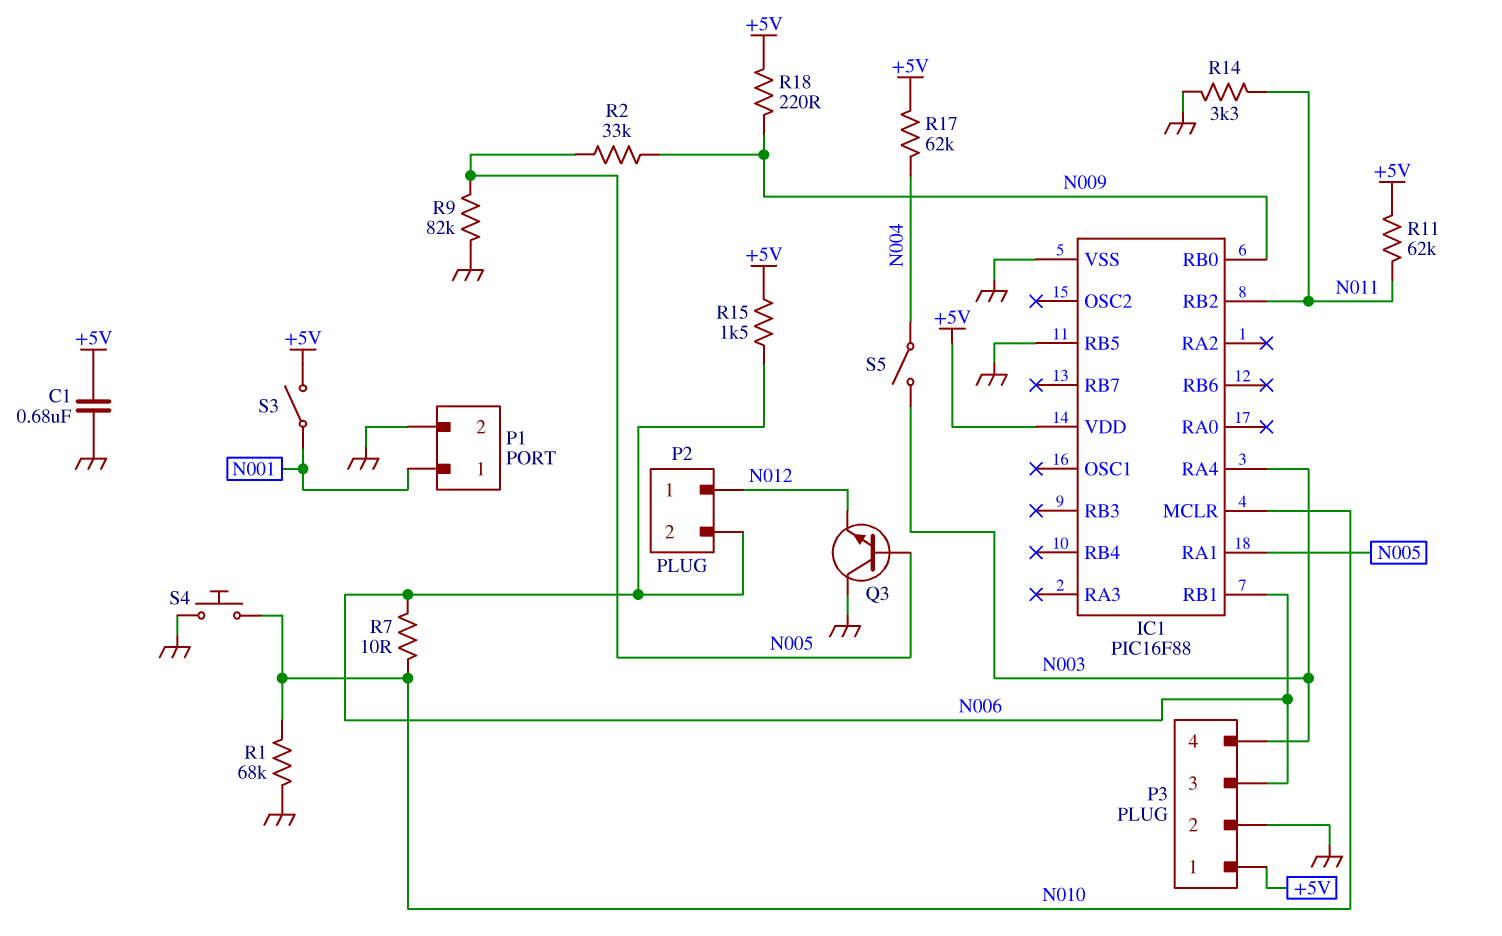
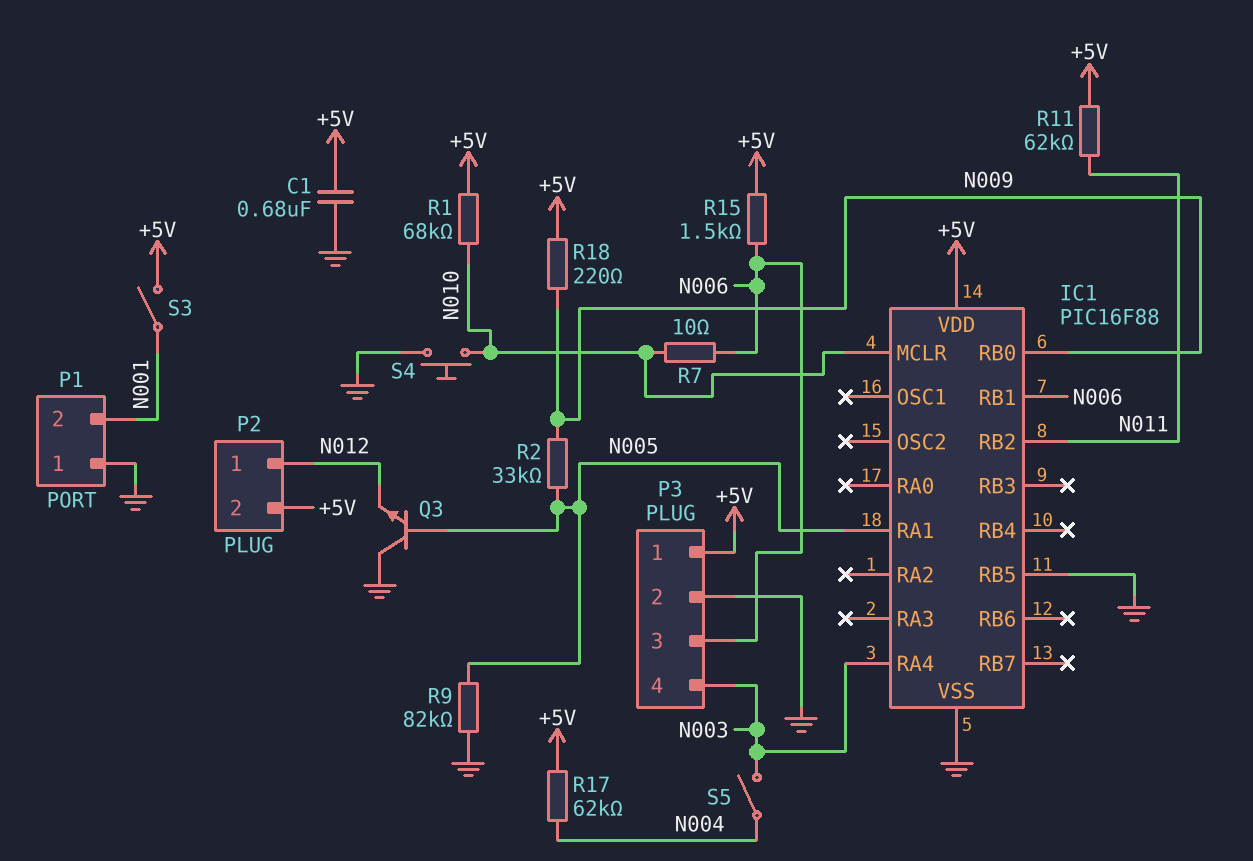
P1 pin 1: N001 -> GND
P1 pin 2: GND -> N001
P2 pin 2: N006 -> +5V
R1: 68k (GND, N010) -> 68k (+5V, N010)
R14: 3.3k (GND, N011) -> none

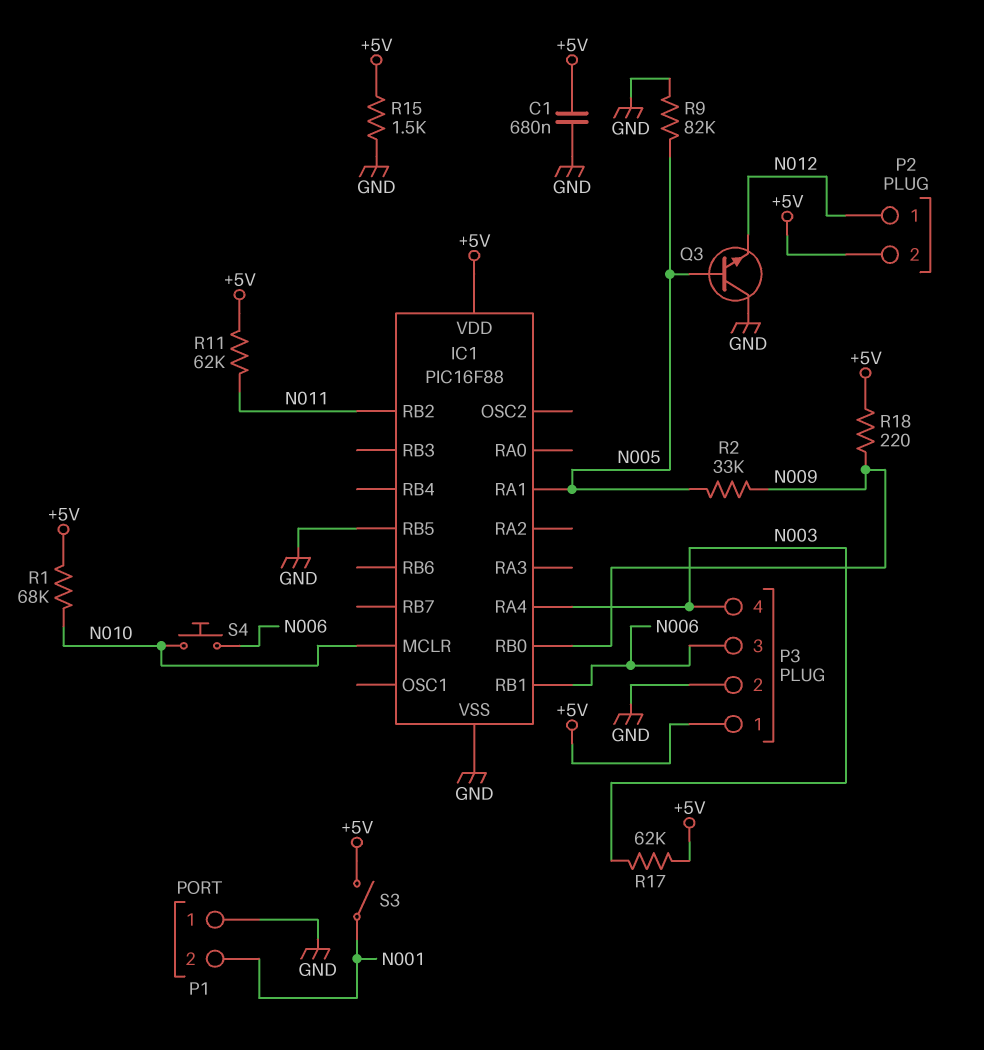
R7: 10 (N006, N010) -> none
R15: 1.5k (+5V, N006) -> 1.5k (+5V, GND)
R17: 62k (+5V, N004) -> 62k (+5V, N003)
S4: button (GND, N010) -> button (N006, N010)
S5: switch (N003, N004) -> none

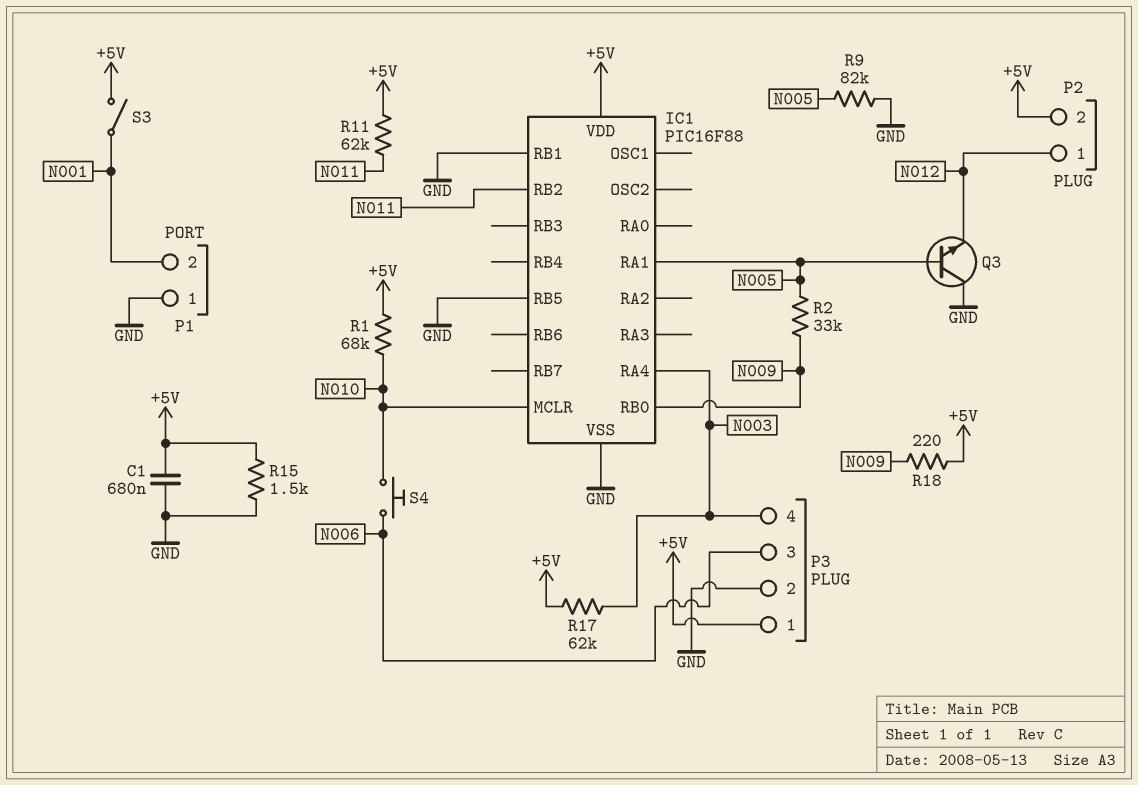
IC1 pin RB1: N006 -> GND

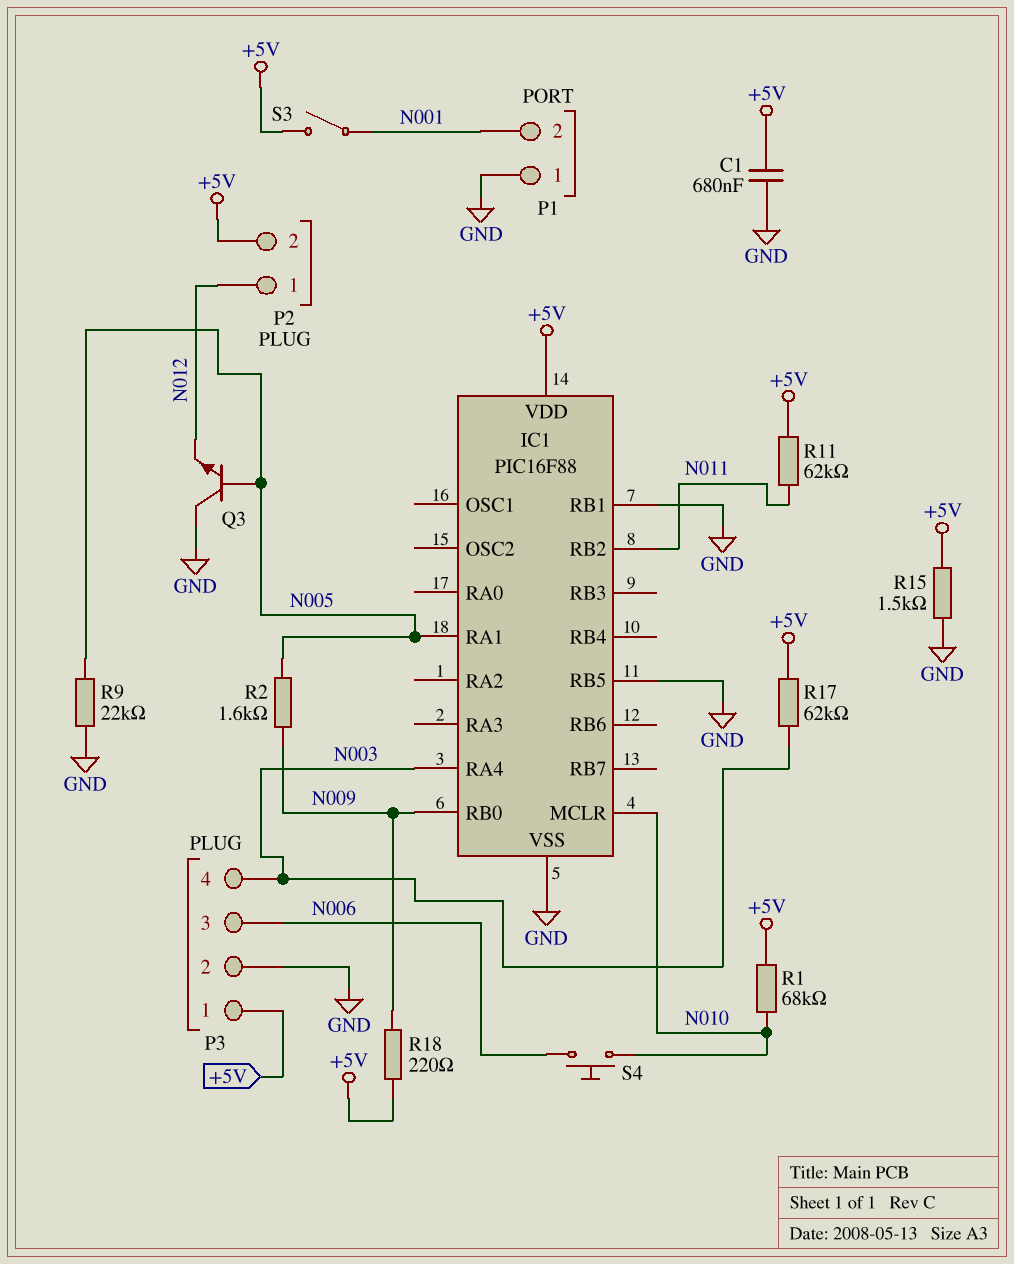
R2: 33k (N005, N009) -> 1.6k (N005, N009)
R9: 82k (GND, N005) -> 22k (GND, N005)

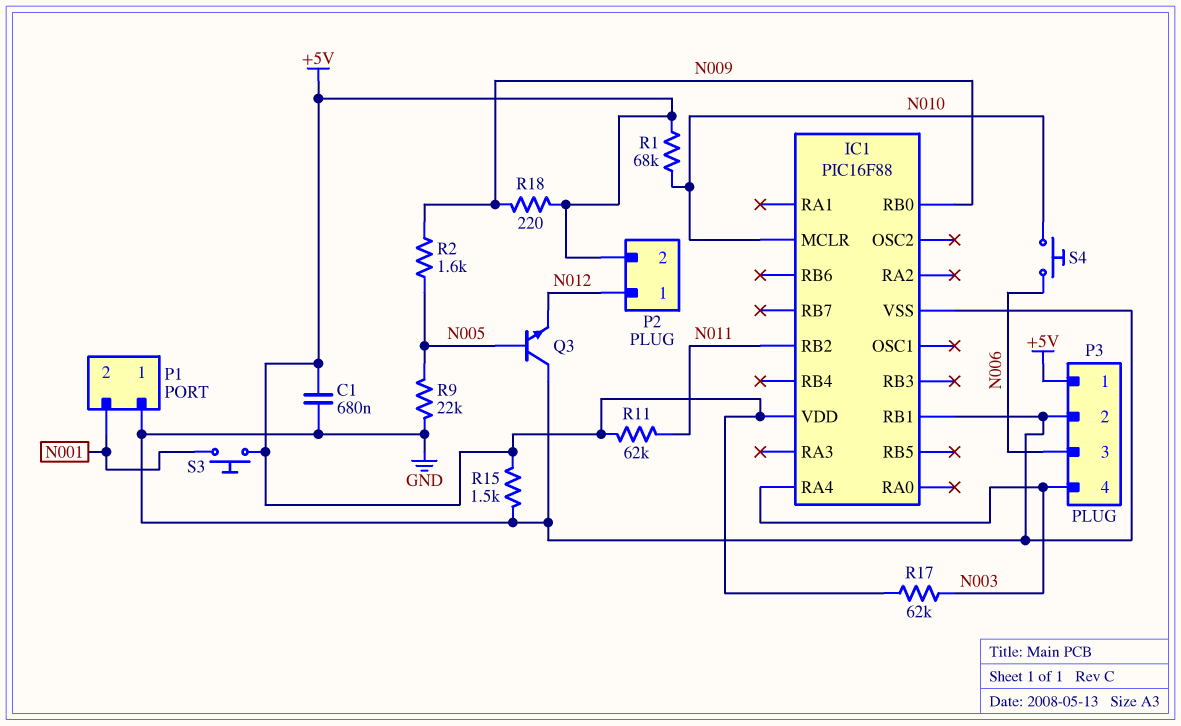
IC1 pin RA1: N005 -> none
IC1 pin RB5: GND -> none
S3: switch (+5V, N001) -> button (+5V, N001)

